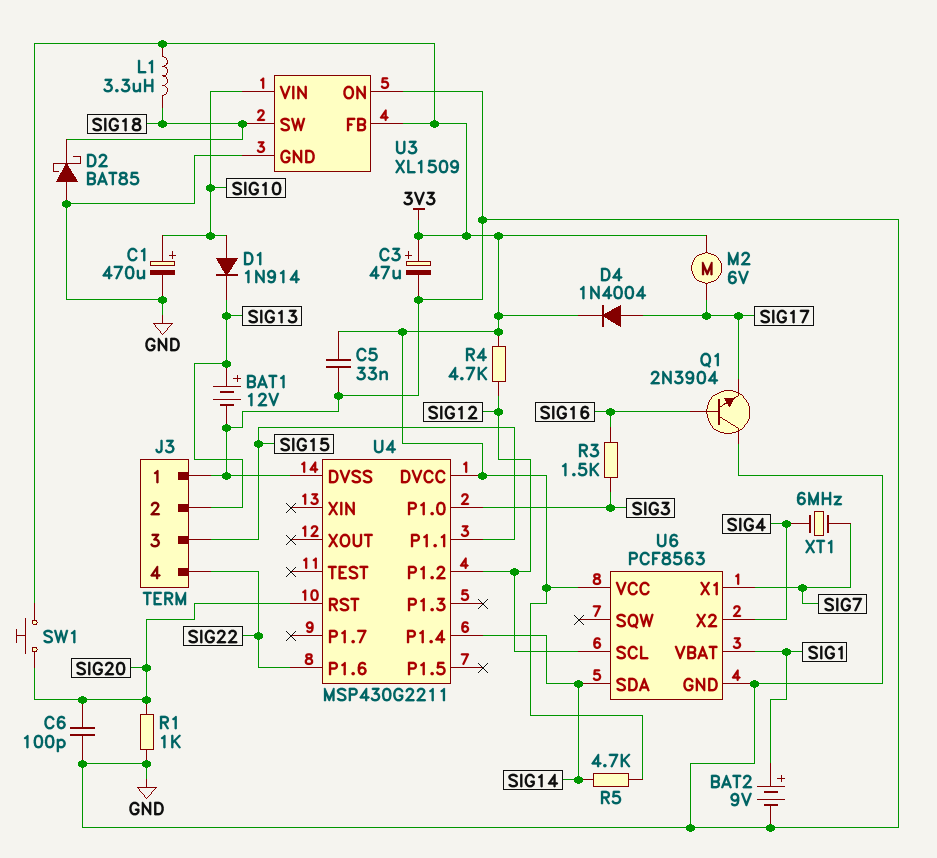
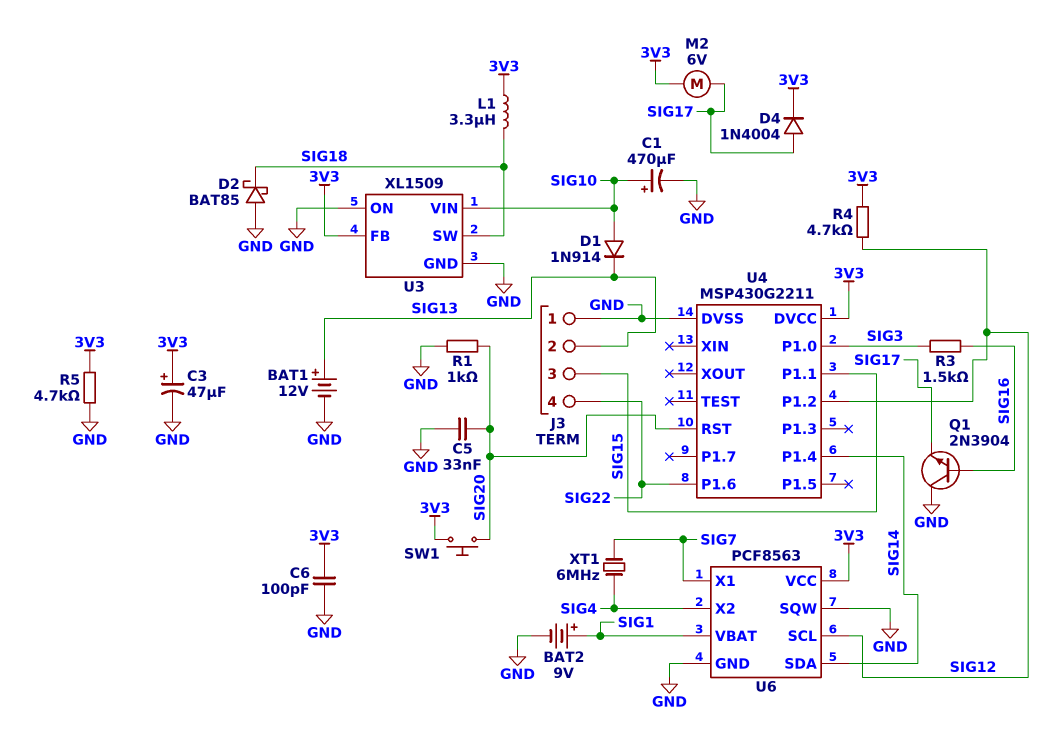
C5: 33nF (3V3, GND) -> 33nF (GND, SIG20)
C6: 100pF (GND, SIG20) -> 100pF (3V3, GND)
R5: 4.7k (3V3, SIG14) -> 4.7k (3V3, GND)
U6 pin SQW: none -> GND

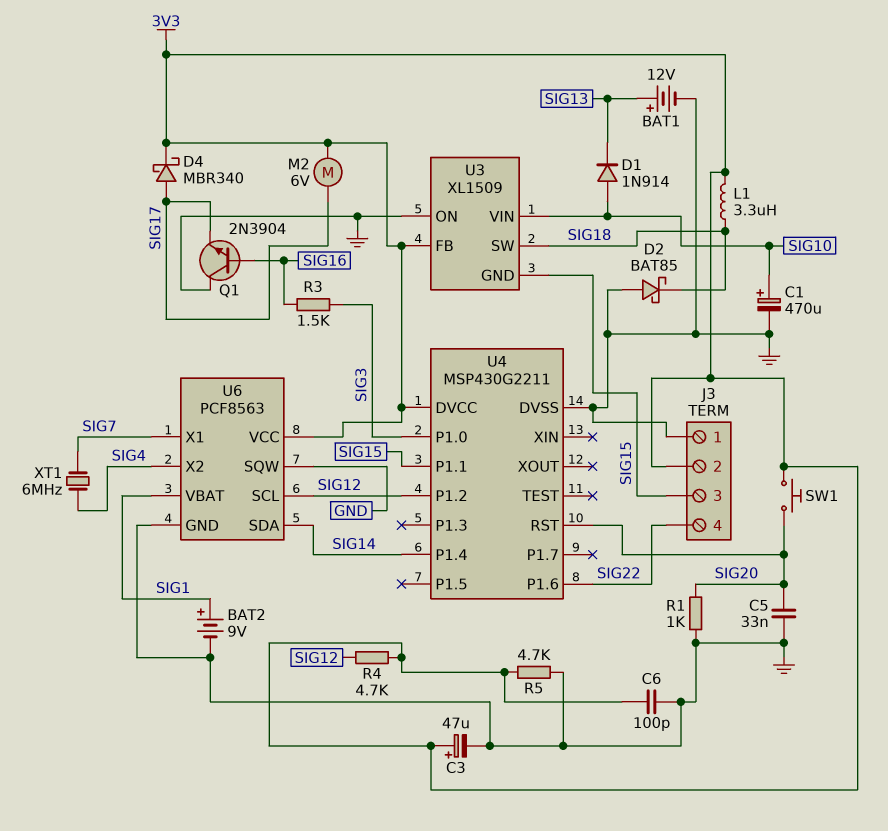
D4: diode 1N4004 (A SIG17, K 3V3) -> schottky MBR340 (A SIG17, K 3V3)
J3 pin 2: SIG13 -> 3V3
U3 pin GND: GND -> SIG15

